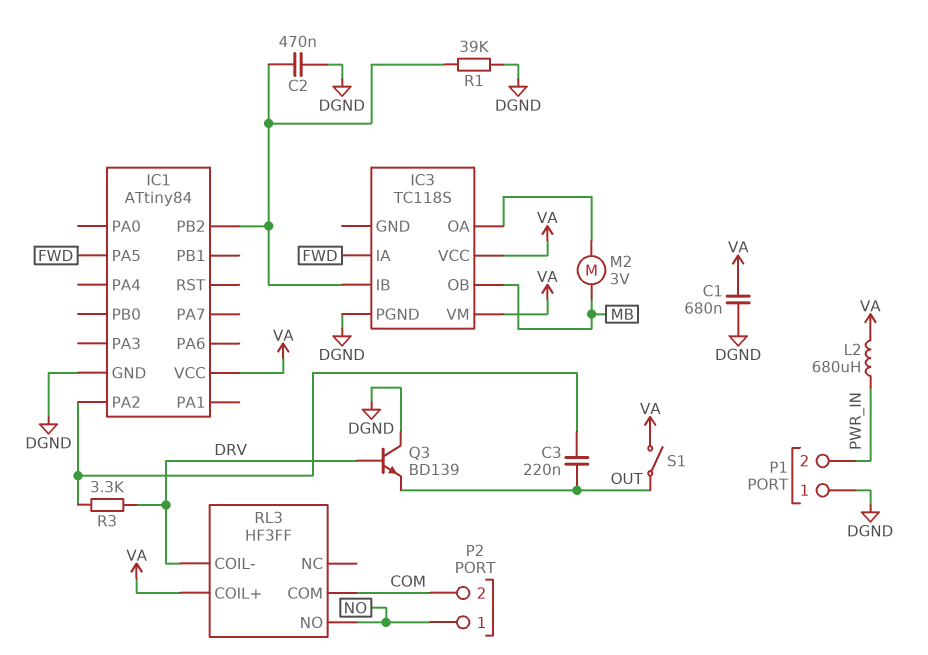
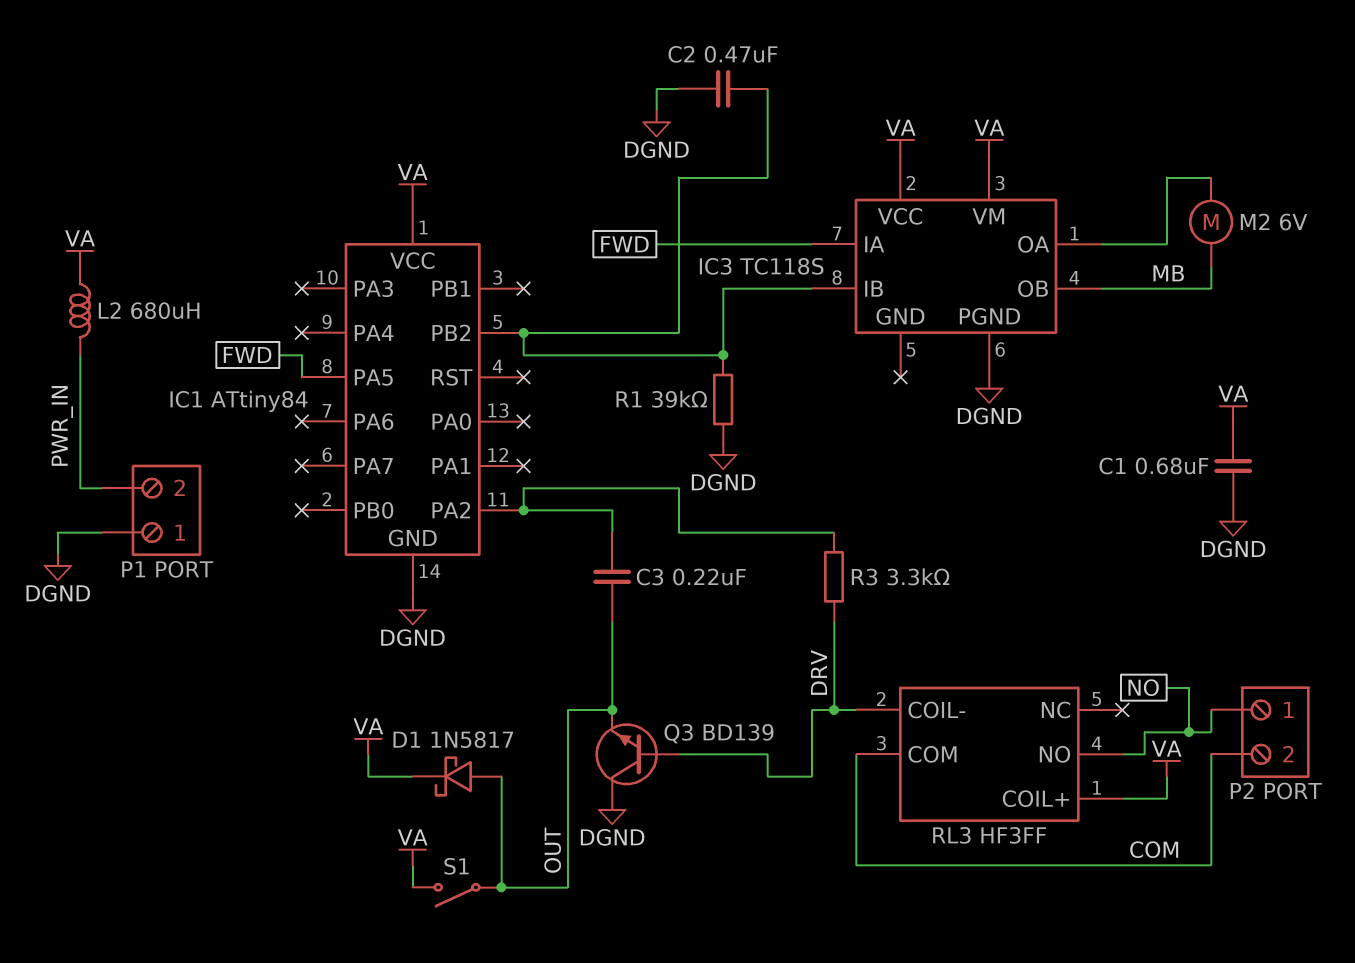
D1: none -> schottky 1N5817 (A OUT, K VA)
M2: motor 3V (IC3/OA, MB) -> motor 6V (IC3/OA, MB)

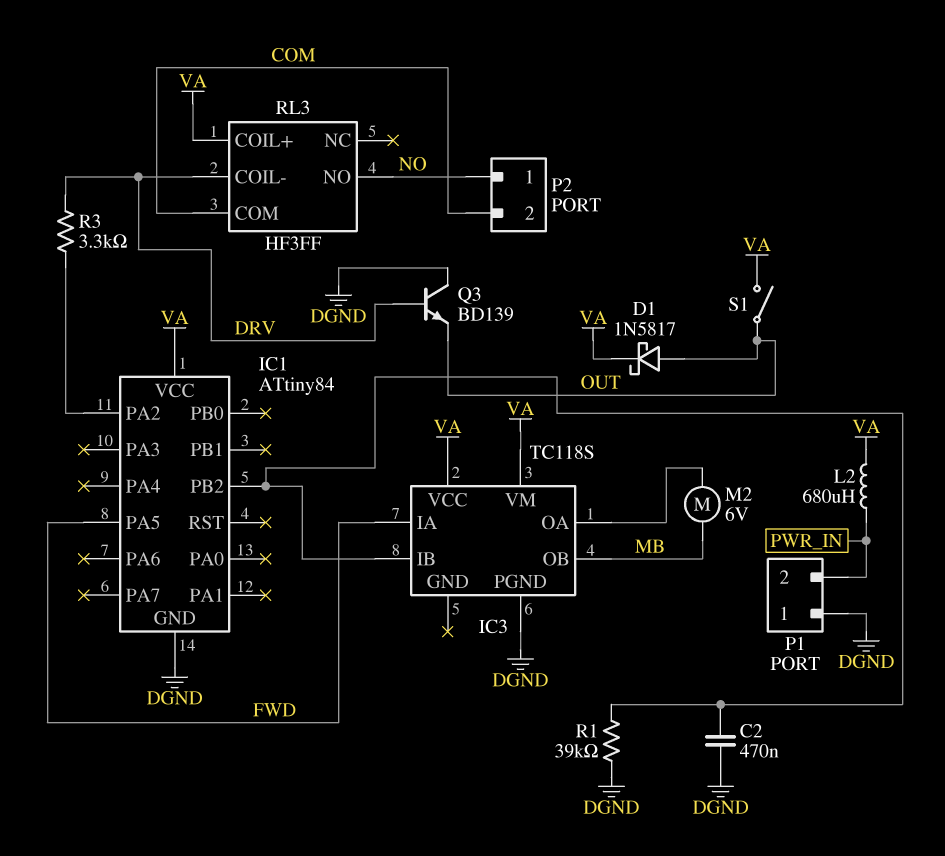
C1: 680nF (DGND, VA) -> none
C3: 220nF (IC1/PA2, OUT) -> none

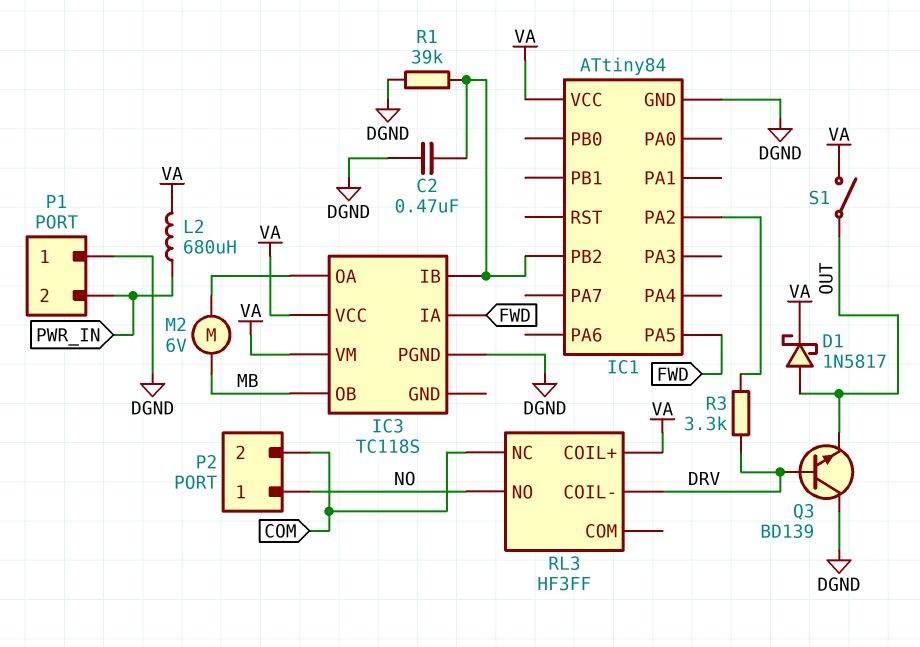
RL3 pin COM: COM -> none
RL3 pin NC: none -> COM

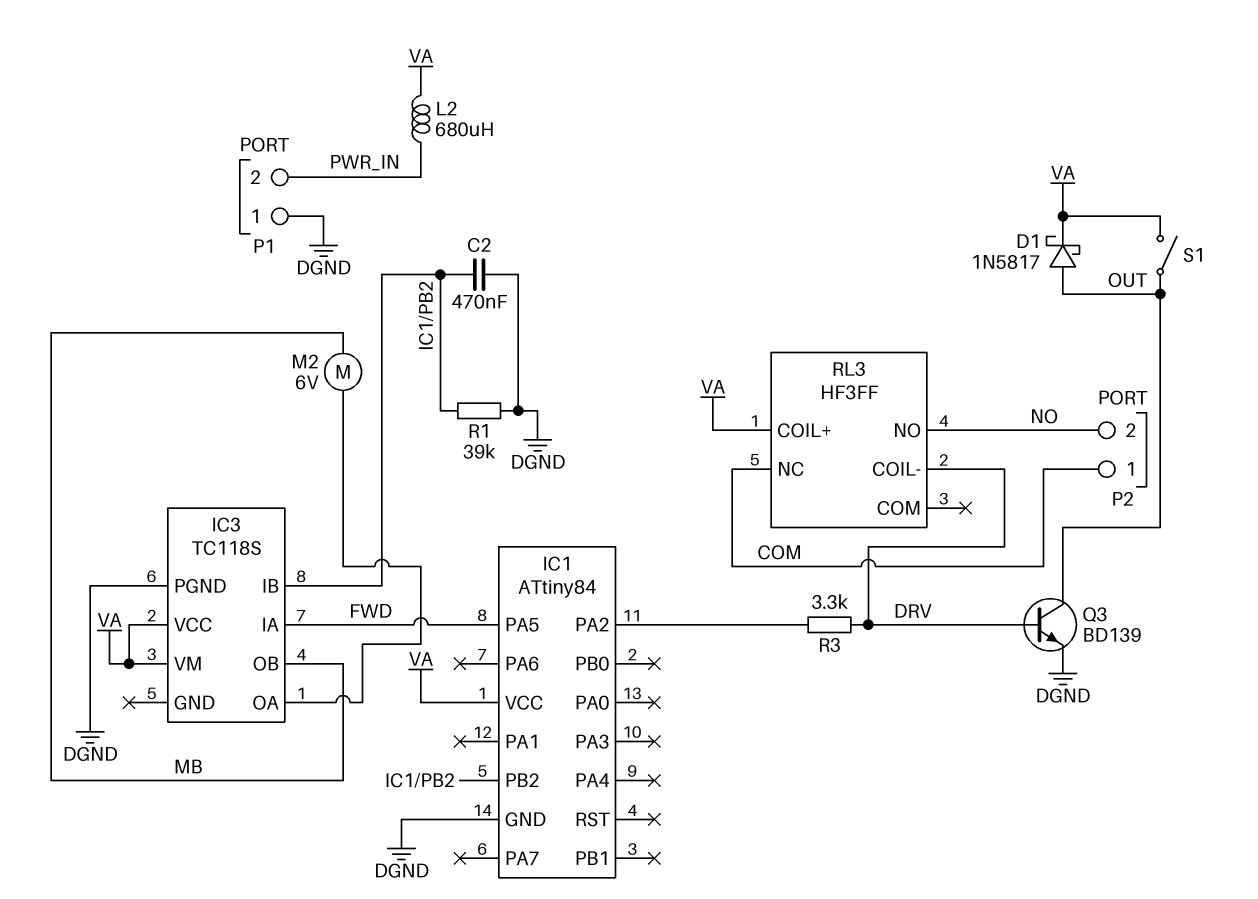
P2 pin 1: NO -> COM
P2 pin 2: COM -> NO
Q3: NPN BD139 (B DRV, C DGND, E OUT) -> NPN BD139 (B DRV, C OUT, E DGND)

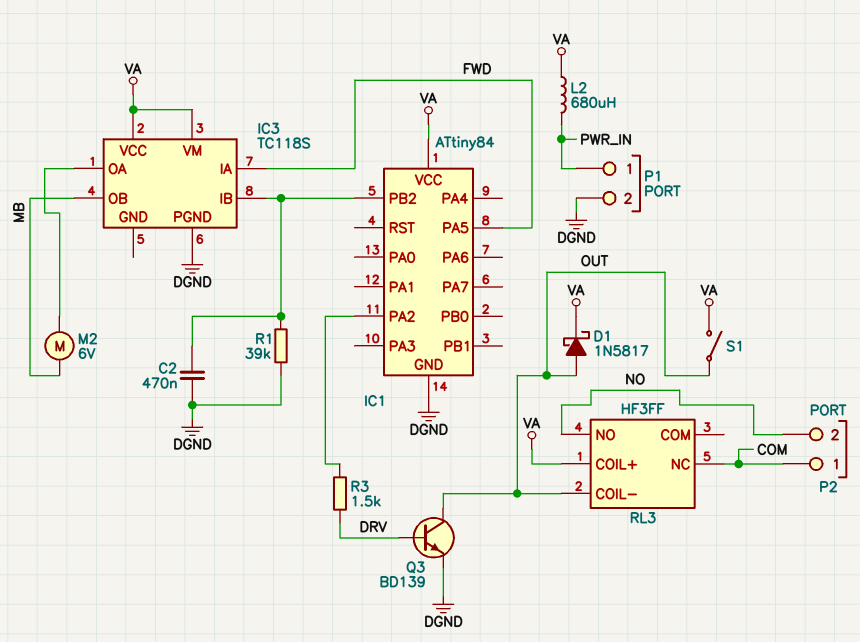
P1 pin 1: DGND -> PWR_IN
P1 pin 2: PWR_IN -> DGND
R3: 3.3k (DRV, IC1/PA2) -> 1.5k (DRV, IC1/PA2)
RL3 pin COIL-: DRV -> OUT

